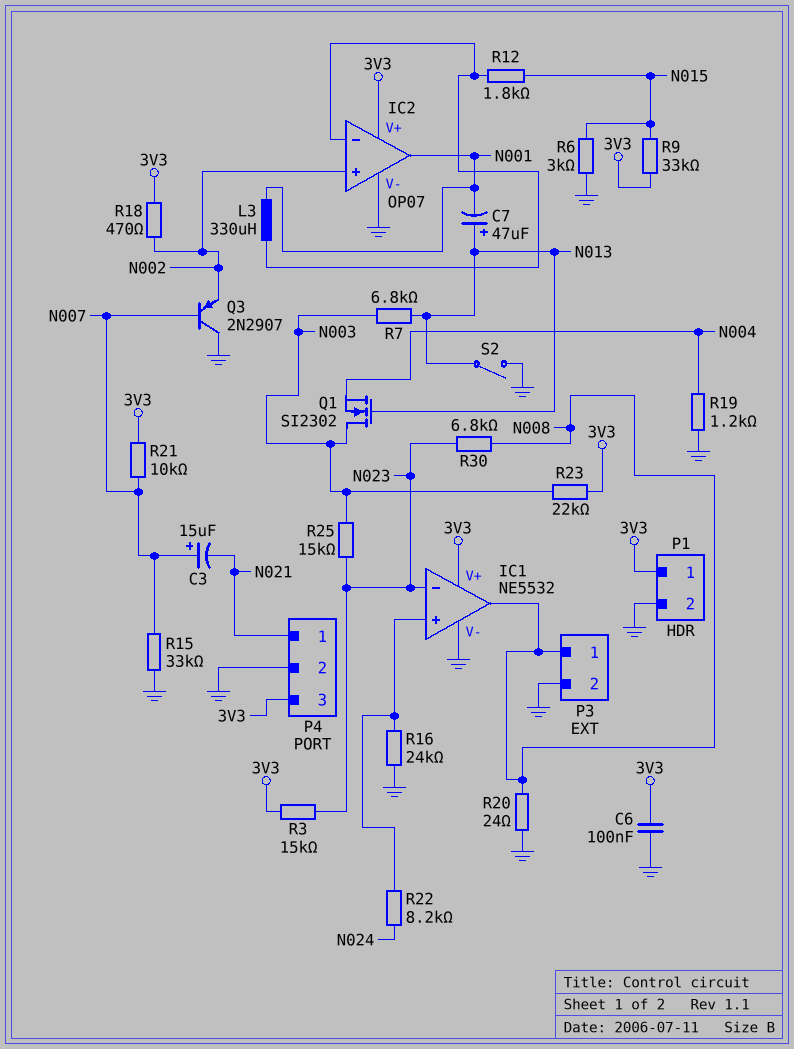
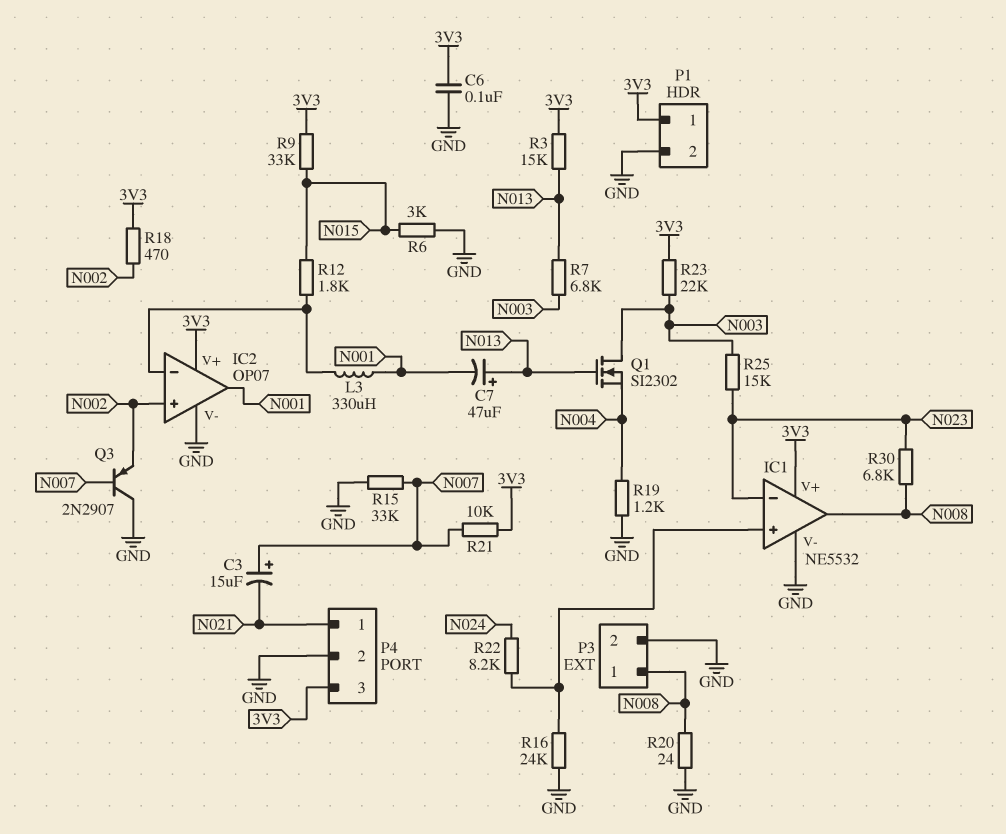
R3: 15k (3V3, N023) -> 15k (3V3, N013)
S2: switch (GND, N013) -> none

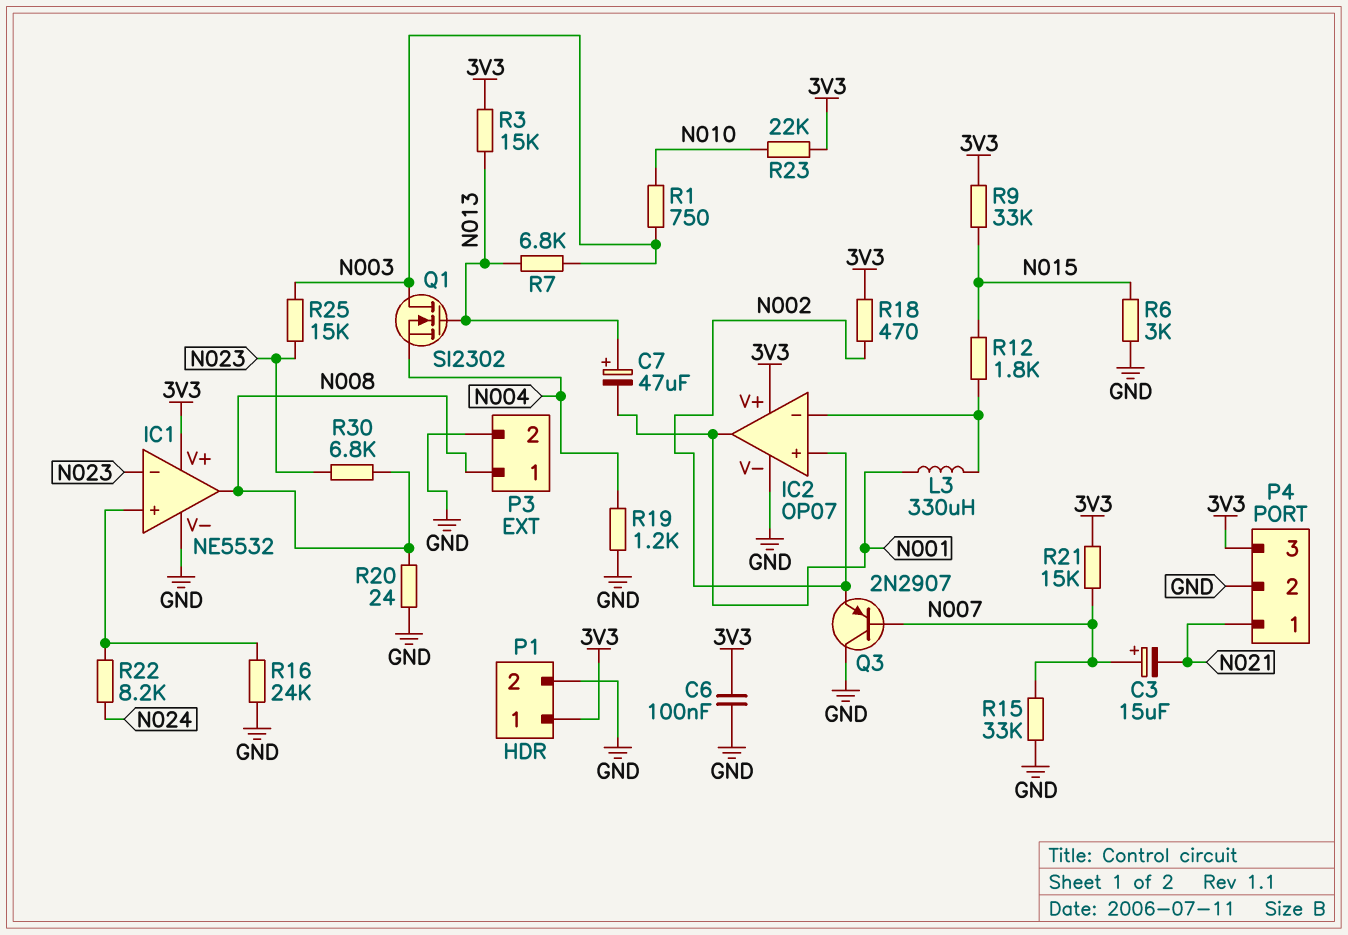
R1: none -> 750 (N003, N010)
R21: 10k (3V3, N007) -> 15k (3V3, N007)
R23: 22k (3V3, N003) -> 22k (3V3, N010)

